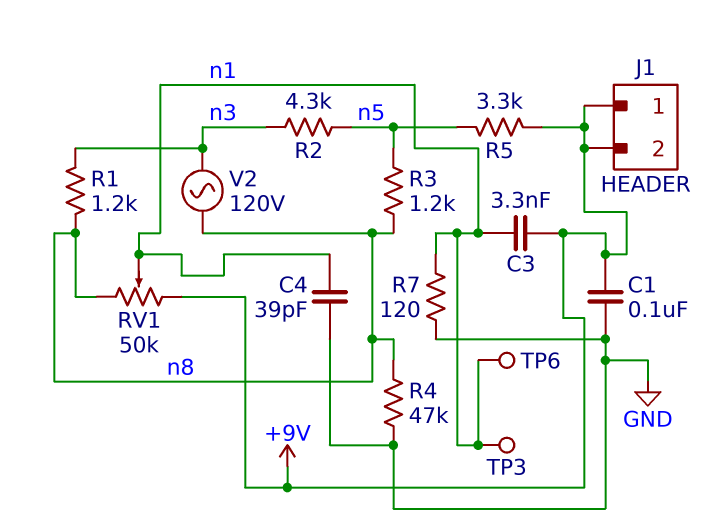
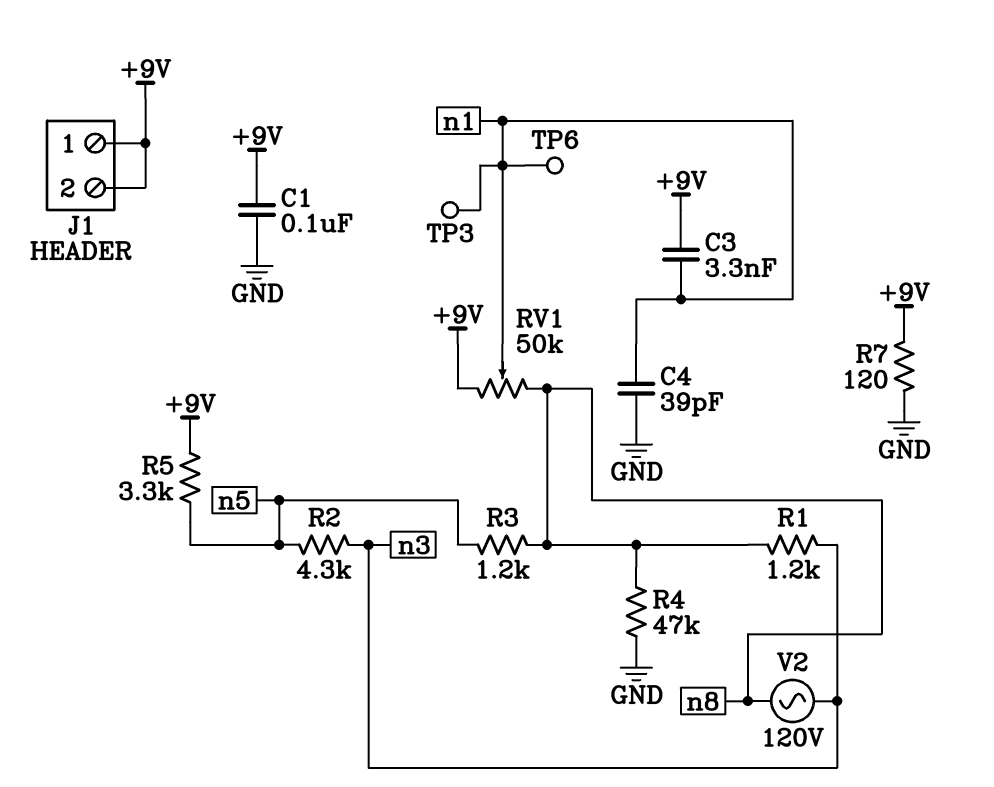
R7: 120 (GND, n1) -> 120 (+9V, GND)

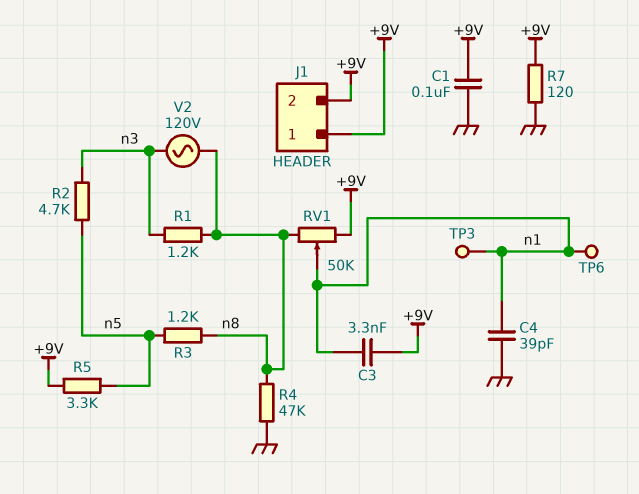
R2: 4.3k (n3, n5) -> 4.7k (n3, n5)

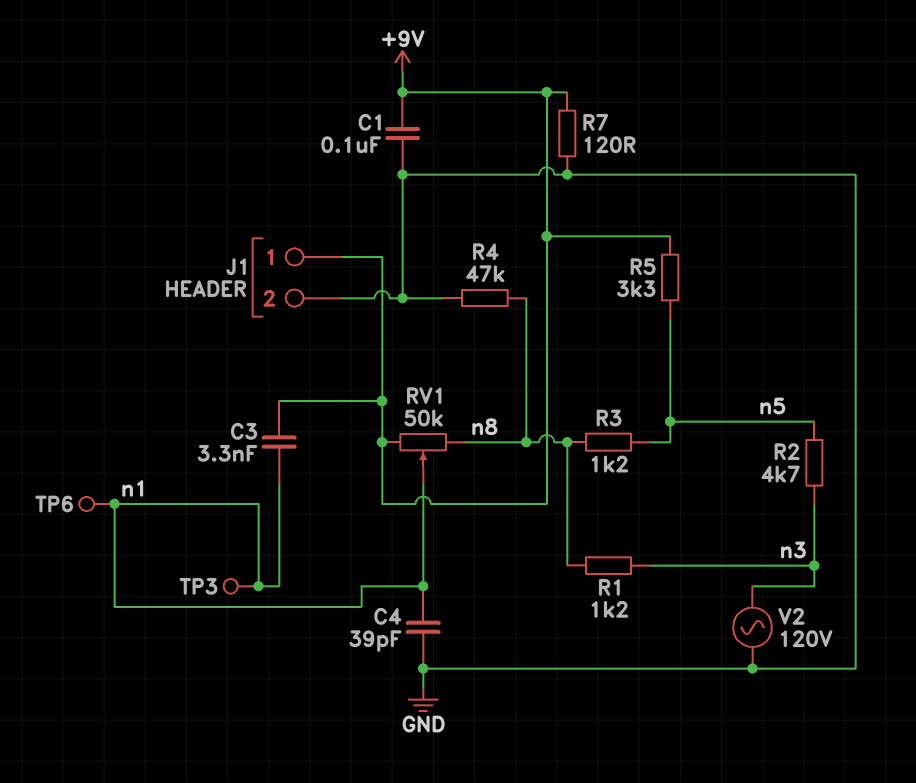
J1 pin 2: +9V -> GND
V2: AC 120V (n3, n8) -> AC 120V (GND, n3)

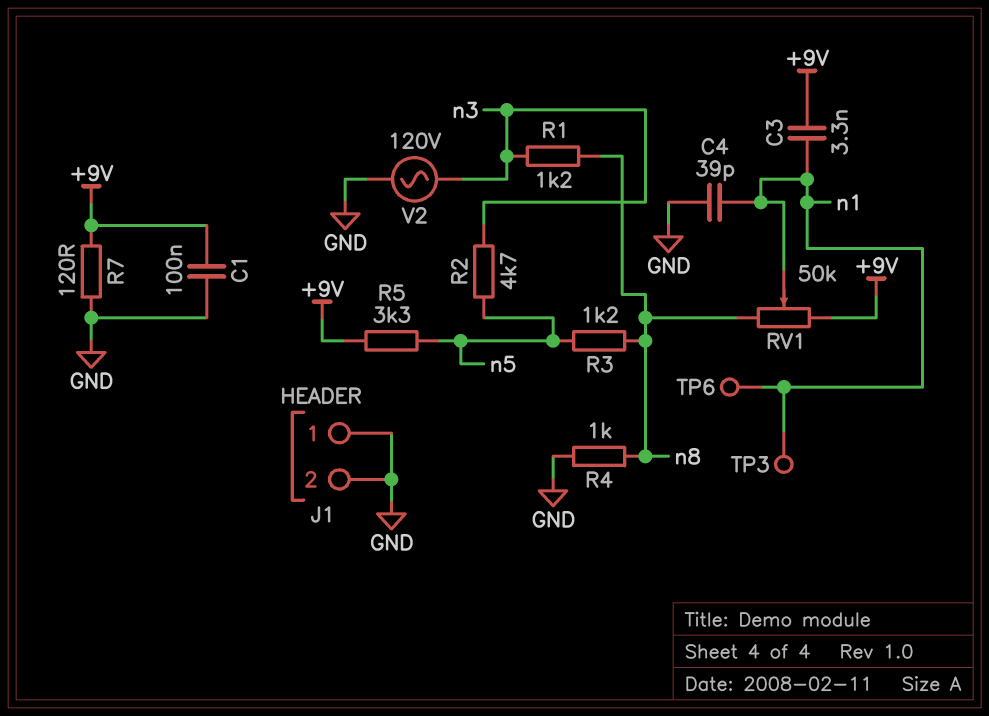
J1 pin 1: +9V -> GND
R4: 47k (GND, n8) -> 1k (GND, n8)

